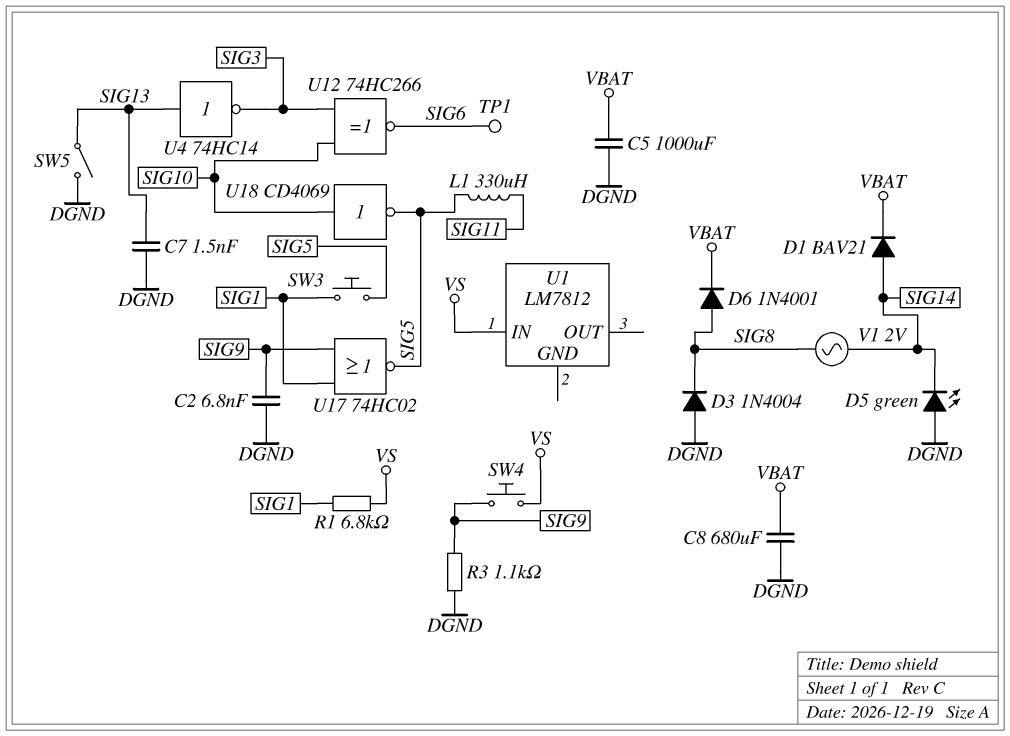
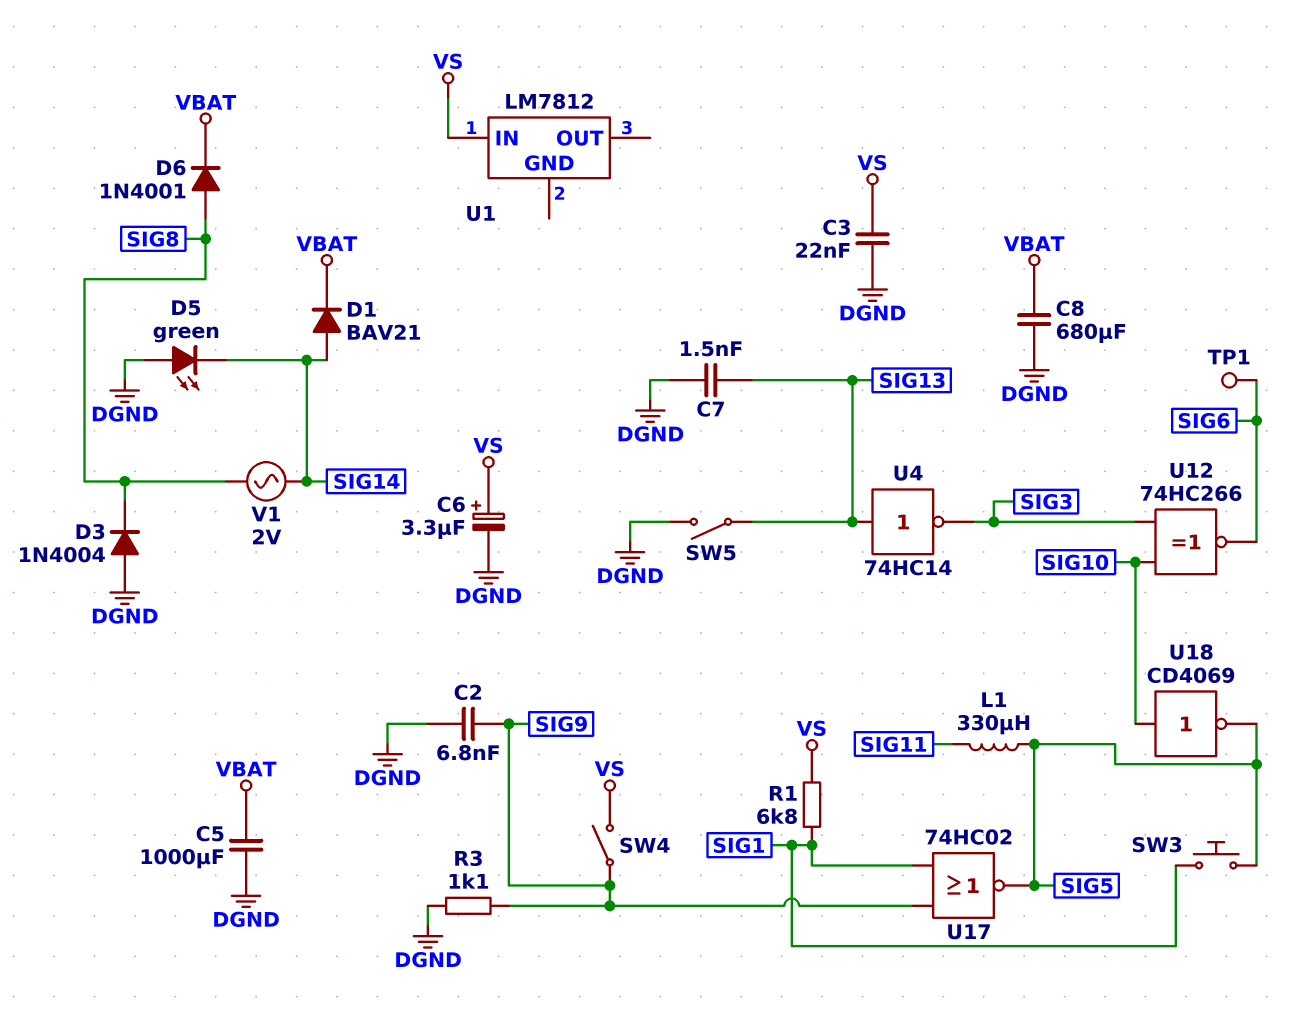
C3: none -> 22nF (DGND, VS)
C6: none -> 3.3uF (plus VS, minus DGND)
SW4: button (SIG9, VS) -> switch (SIG9, VS)

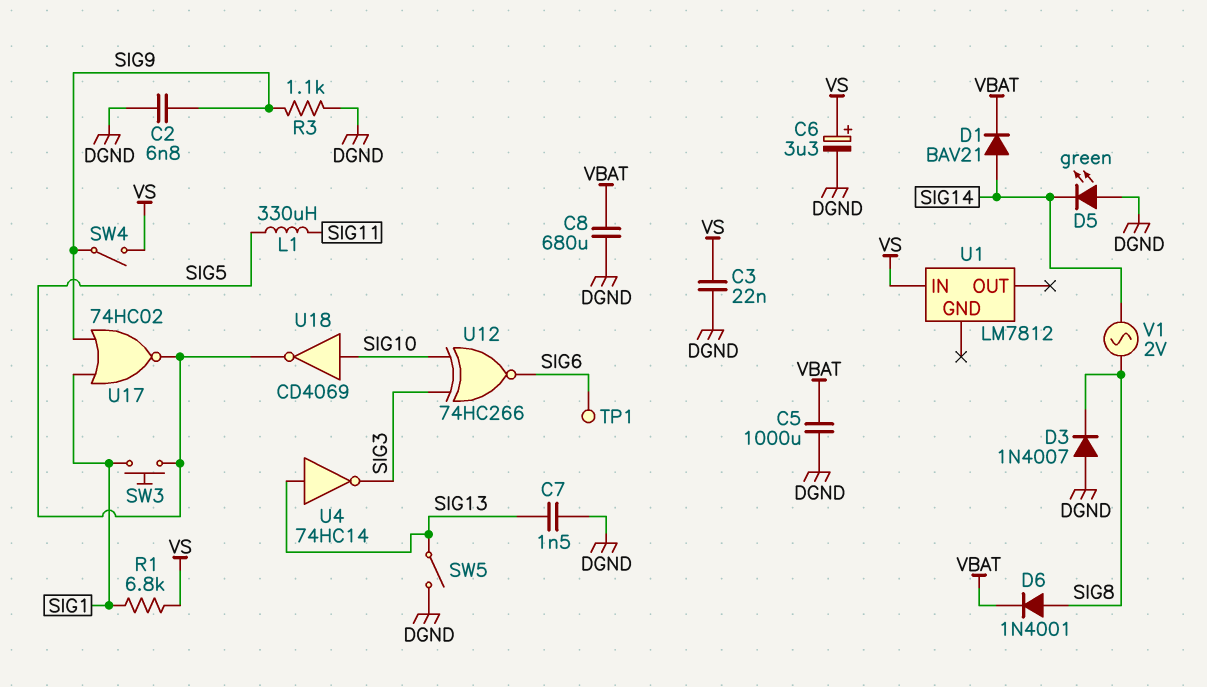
D3: diode 1N4004 (A DGND, K SIG8) -> diode 1N4007 (A DGND, K SIG8)

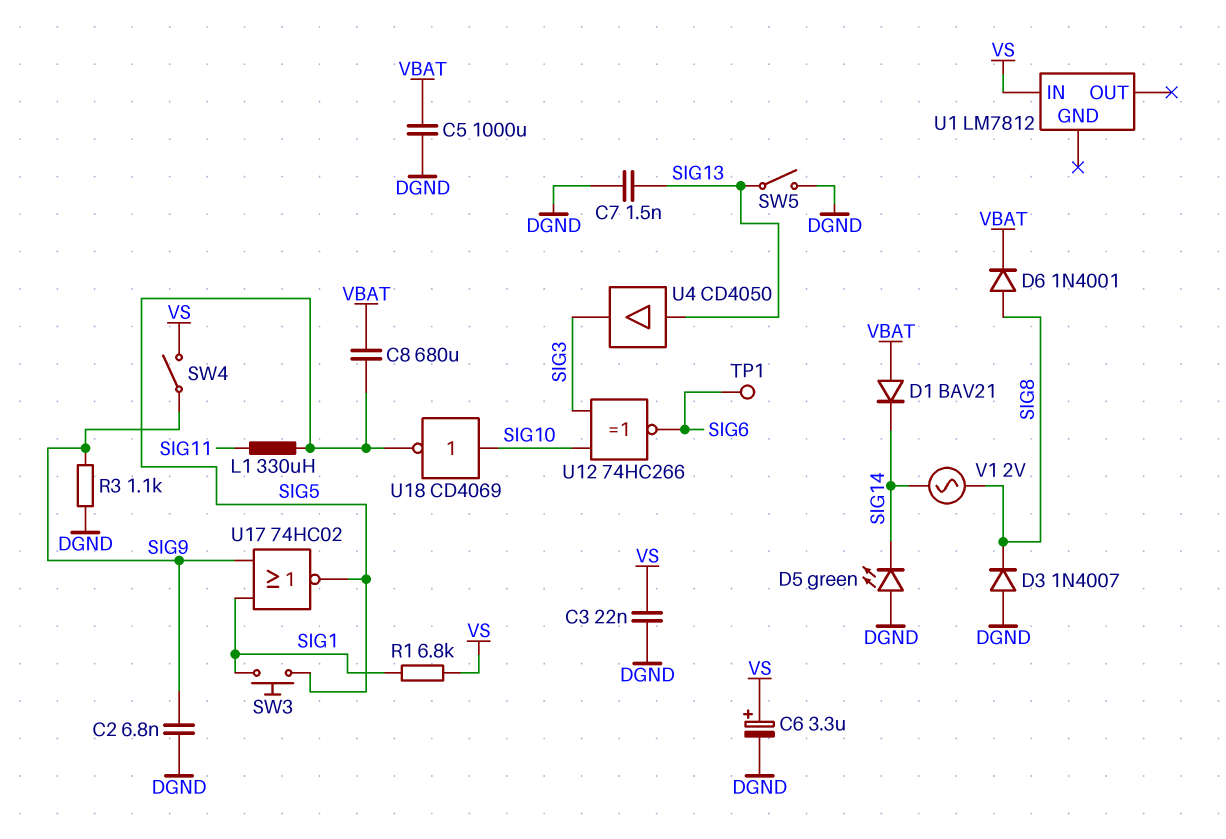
C8: 680uF (DGND, VBAT) -> 680uF (SIG5, VBAT)
D1: diode BAV21 (A SIG14, K VBAT) -> diode BAV21 (A VBAT, K SIG14)
U4: NOT 74HC14 (in SIG13, out SIG3) -> buffer CD4050 (in SIG13, out SIG3)

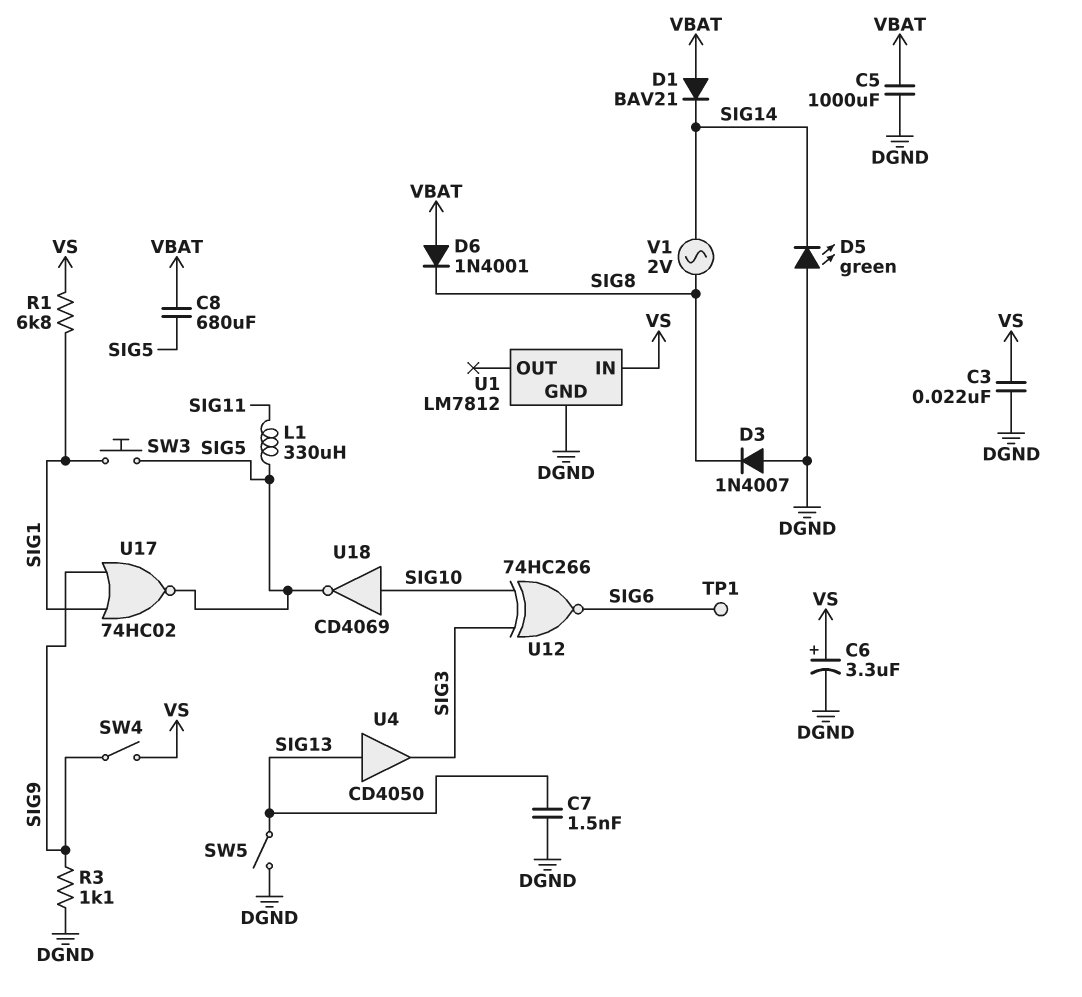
C2: 6.8nF (DGND, SIG9) -> none
D6: diode 1N4001 (A SIG8, K VBAT) -> diode 1N4001 (A VBAT, K SIG8)
U1 pin GND: none -> DGND

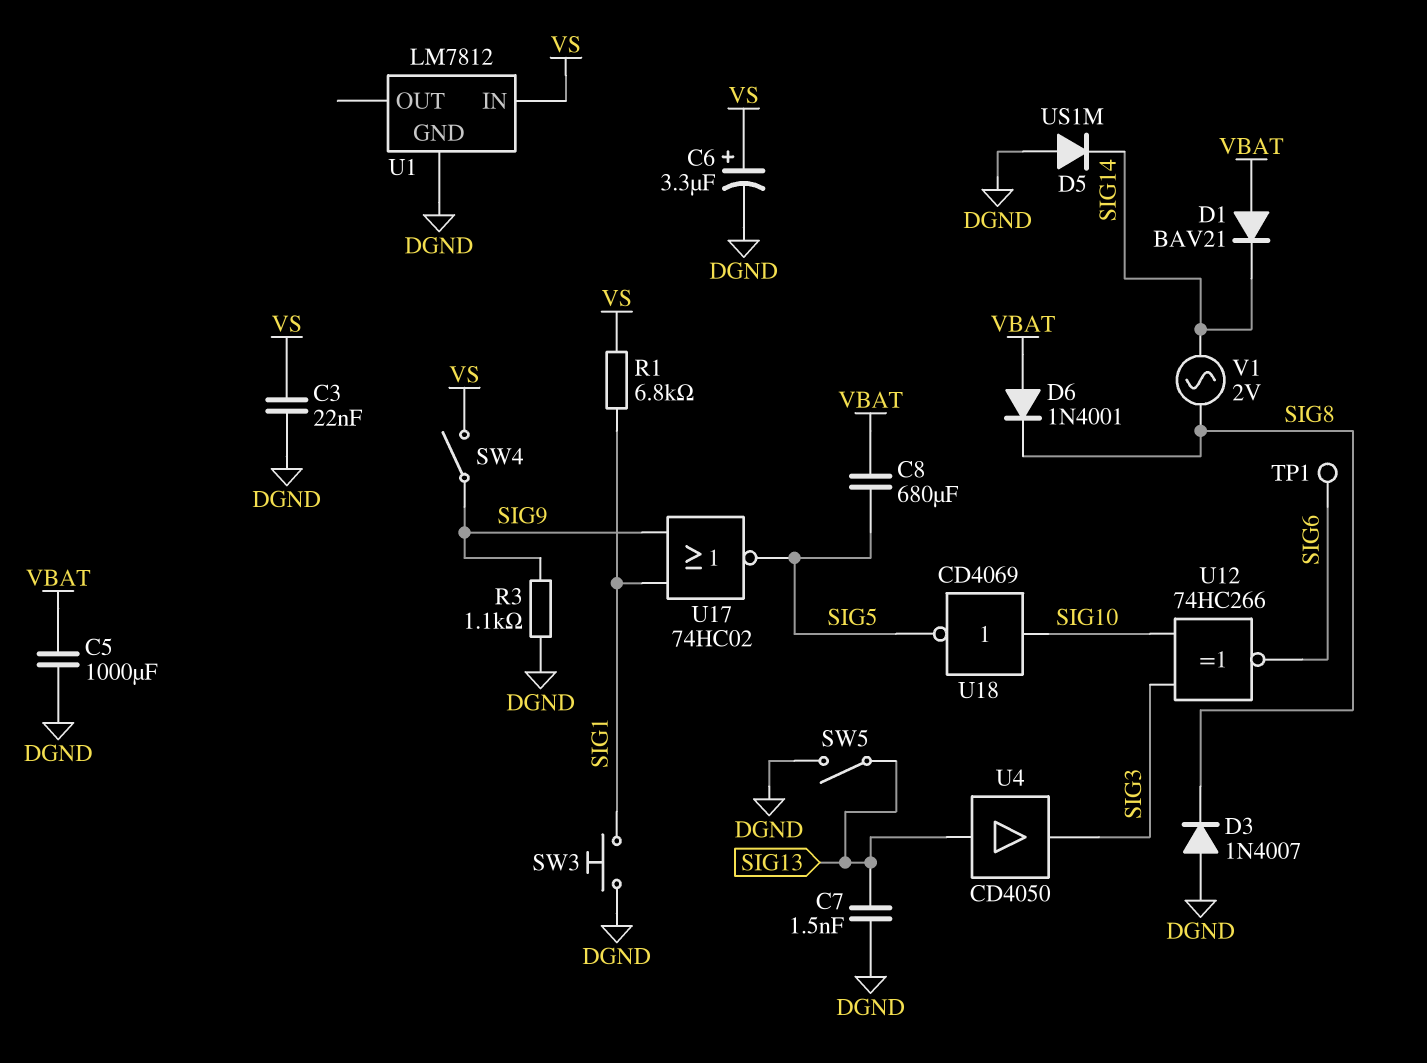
D5: LED green (A DGND, K SIG14) -> diode US1M (A DGND, K SIG14)
L1: 330uH (SIG5, SIG11) -> none
SW3: button (SIG1, SIG5) -> button (DGND, SIG1)

